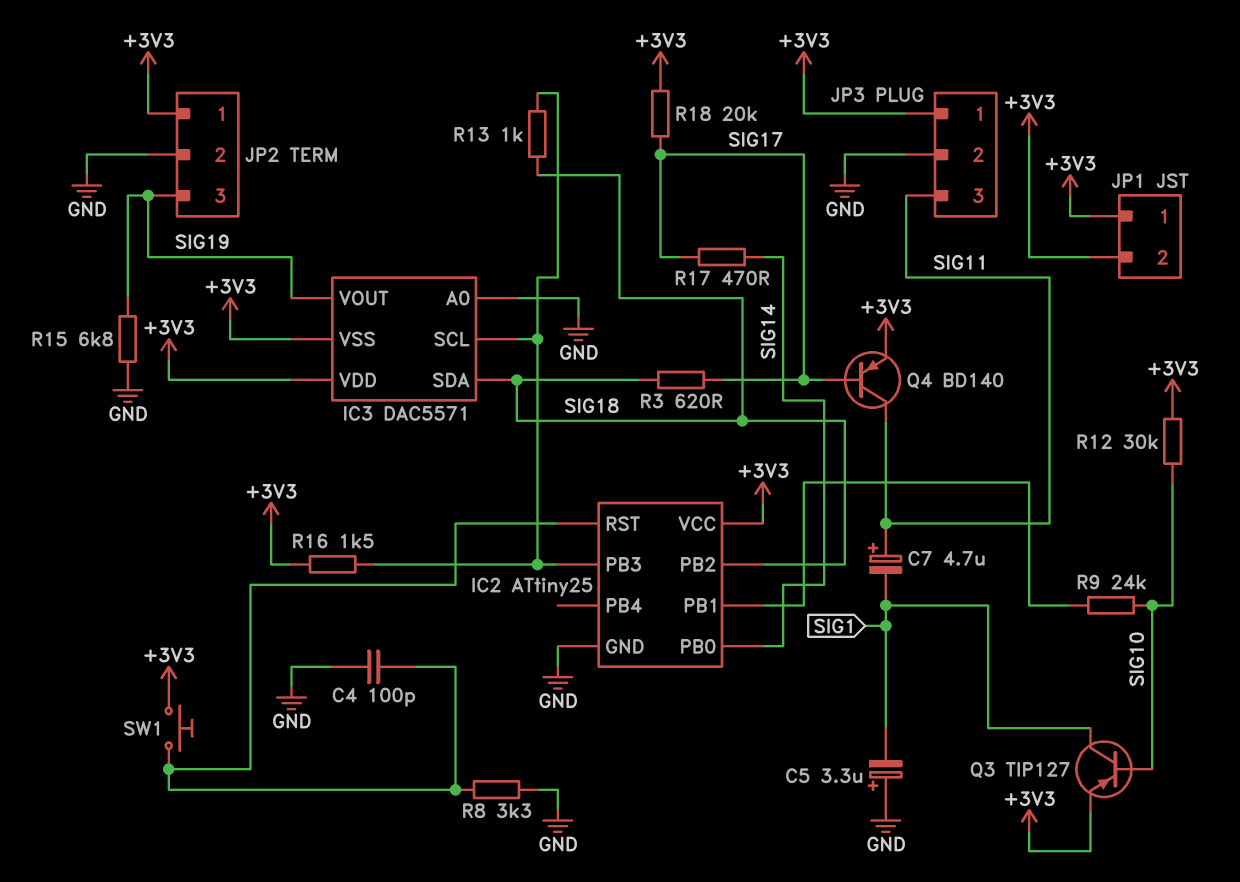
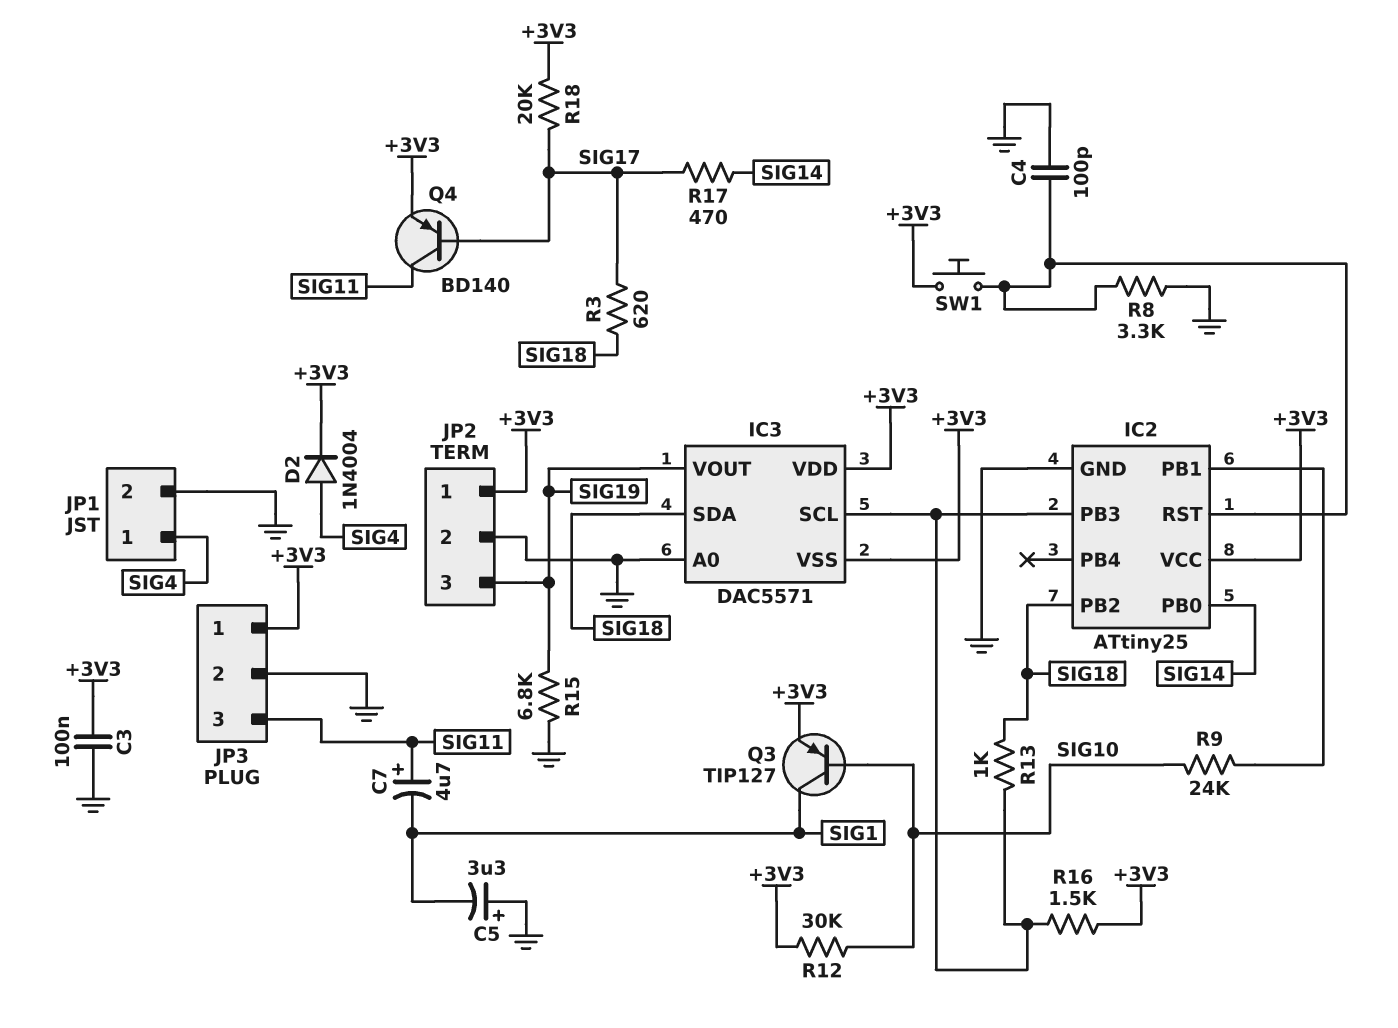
C3: none -> 100nF (+3V3, GND)
D2: none -> diode 1N4004 (A SIG4, K +3V3)
JP1 pin 1: +3V3 -> SIG4
JP1 pin 2: +3V3 -> GND

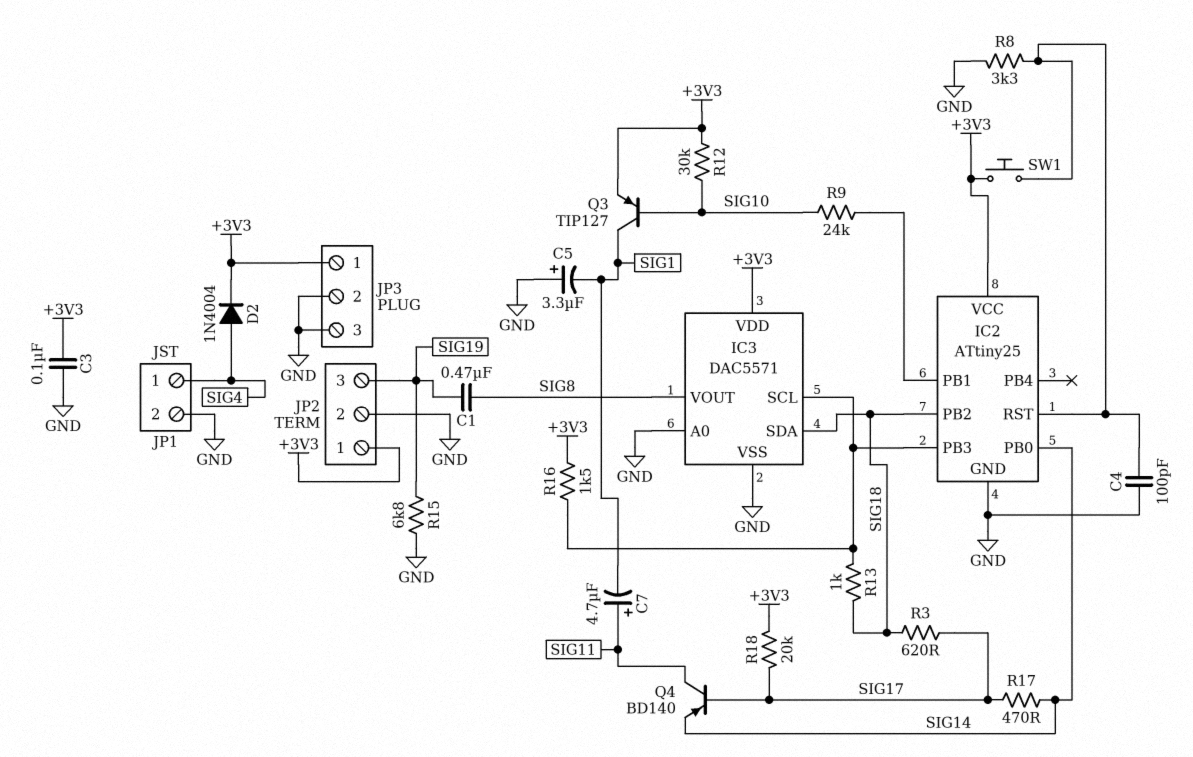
C1: none -> 470nF (SIG8, SIG19)
IC3 pin VOUT: SIG19 -> SIG8
IC3 pin VSS: +3V3 -> GND
JP3 pin 3: SIG11 -> GND
Q4: PNP BD140 (B SIG17, C SIG11, E +3V3) -> PNP BD140 (B SIG17, C SIG11, E SIG14)

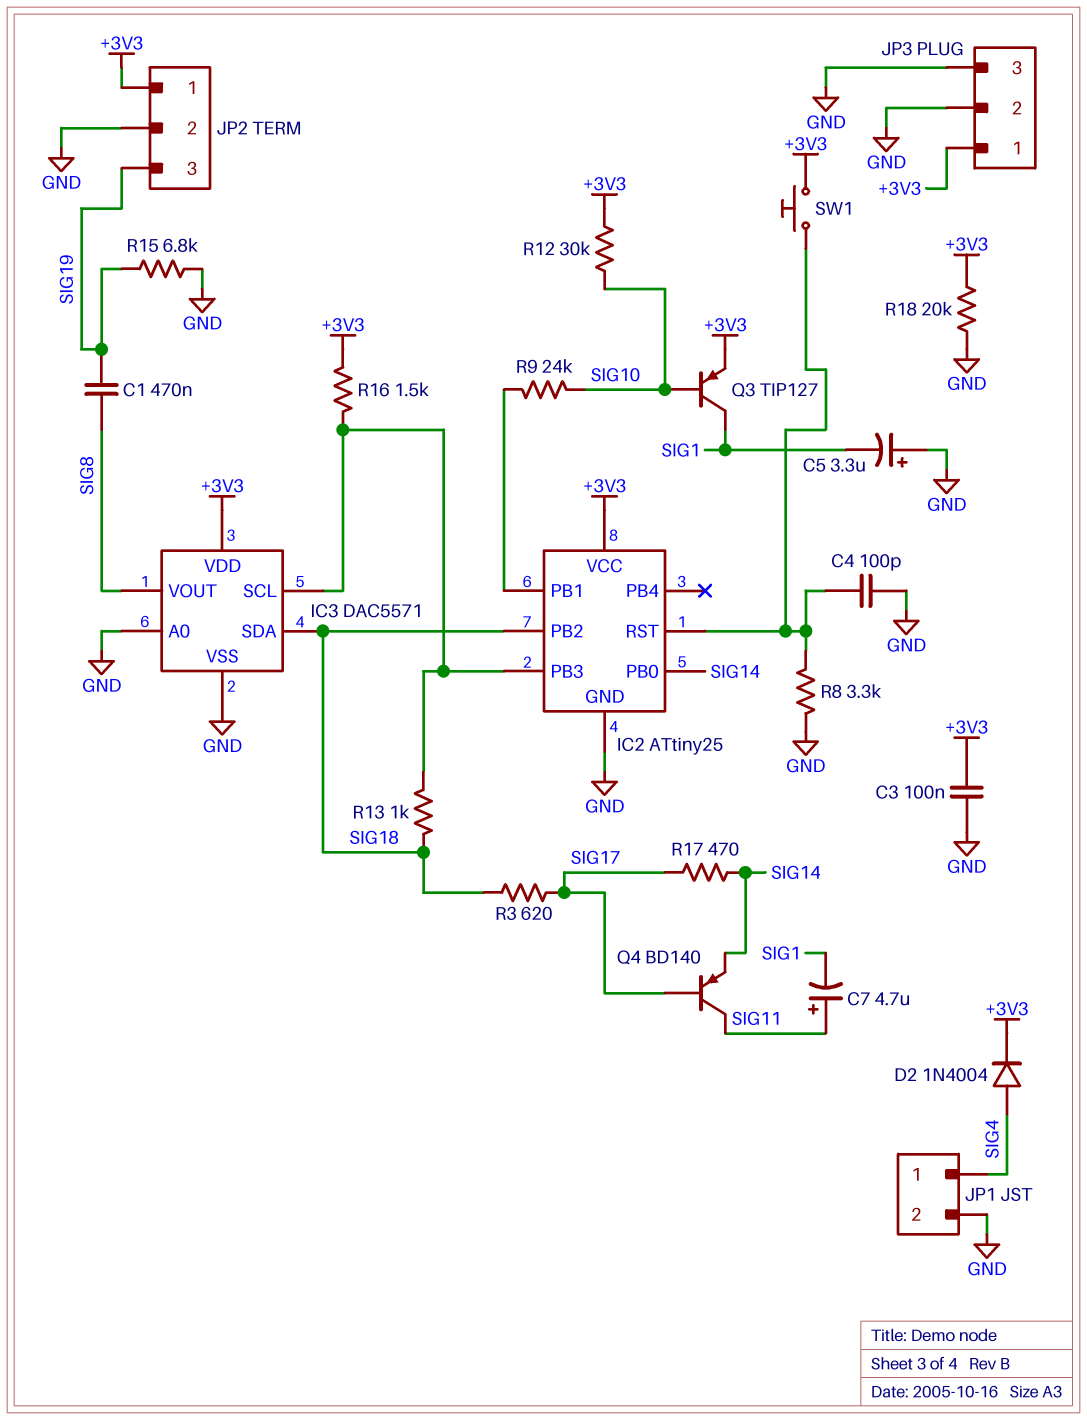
R18: 20k (+3V3, SIG17) -> 20k (+3V3, GND)

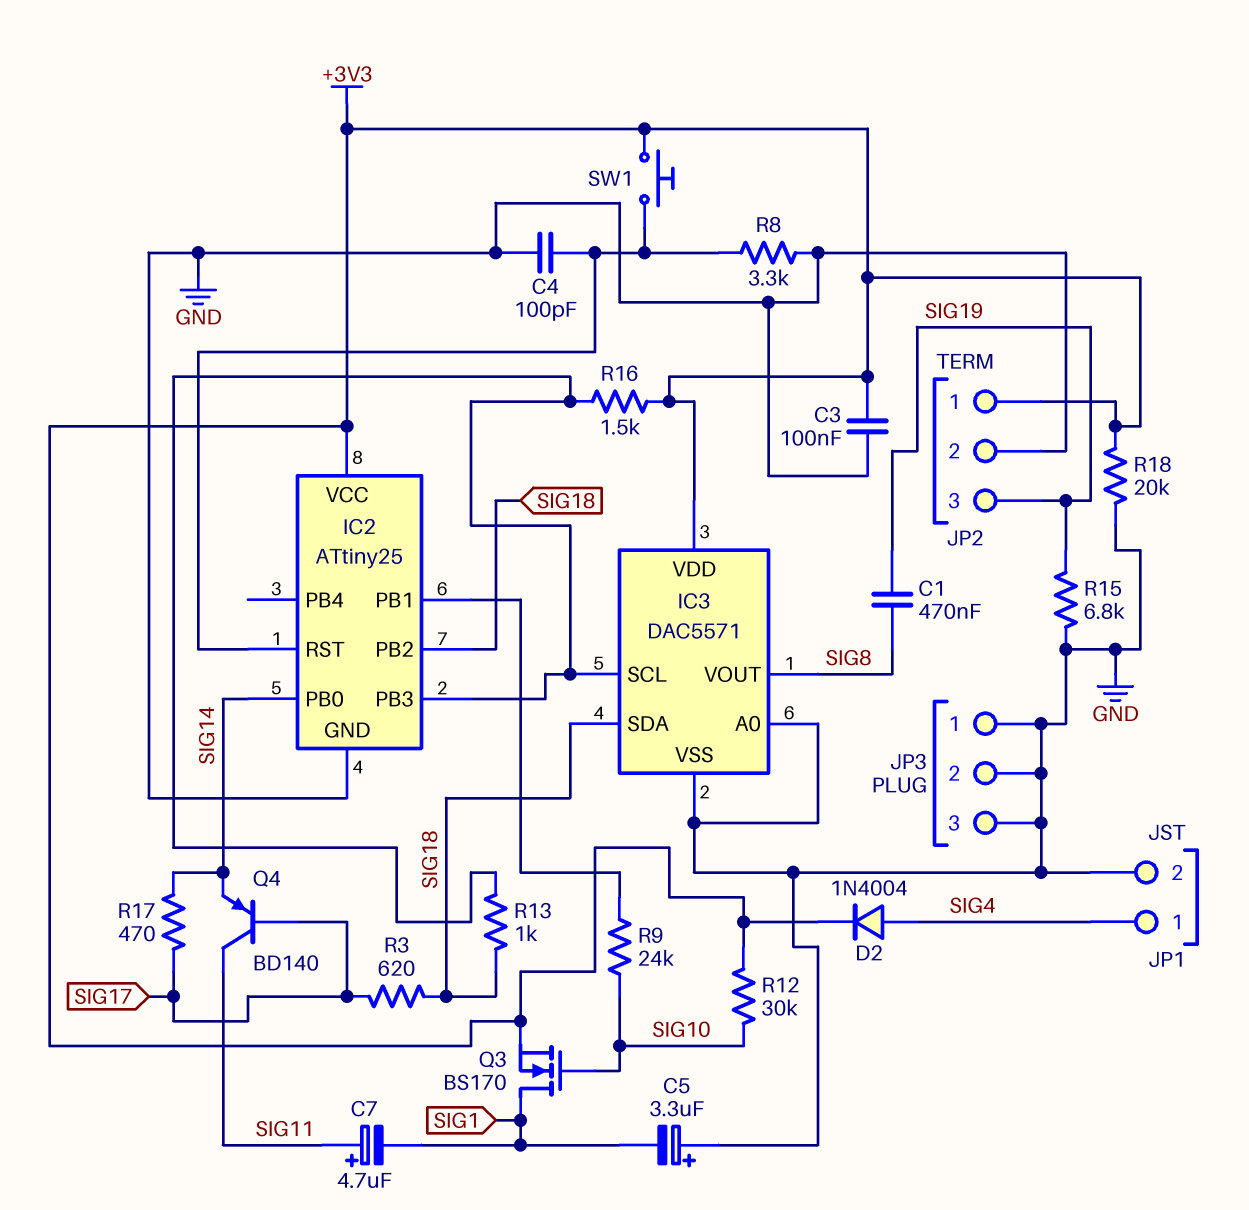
JP3 pin 1: +3V3 -> GND
Q3: PNP TIP127 (B SIG10, C SIG1, E +3V3) -> NMOS BS170 (G SIG10, D SIG1, S +3V3)

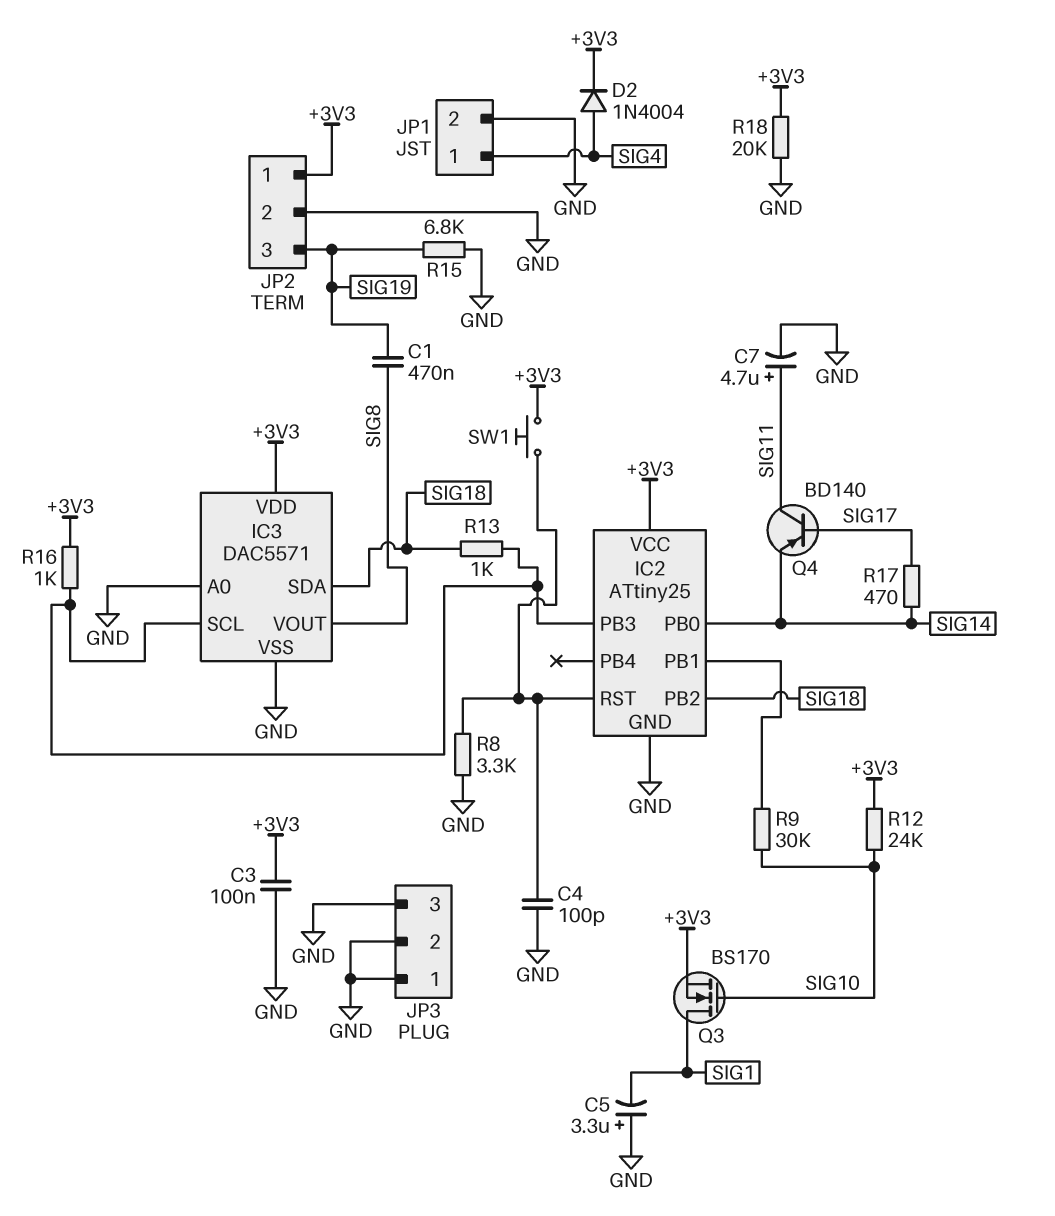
C7: 4.7uF (plus SIG11, minus SIG1) -> 4.7uF (plus SIG11, minus GND)
R3: 620 (SIG17, SIG18) -> none
R9: 24k (IC2/PB1, SIG10) -> 30k (IC2/PB1, SIG10)
R12: 30k (+3V3, SIG10) -> 24k (+3V3, SIG10)
R16: 1.5k (+3V3, IC2/PB3) -> 1k (+3V3, IC2/PB3)

